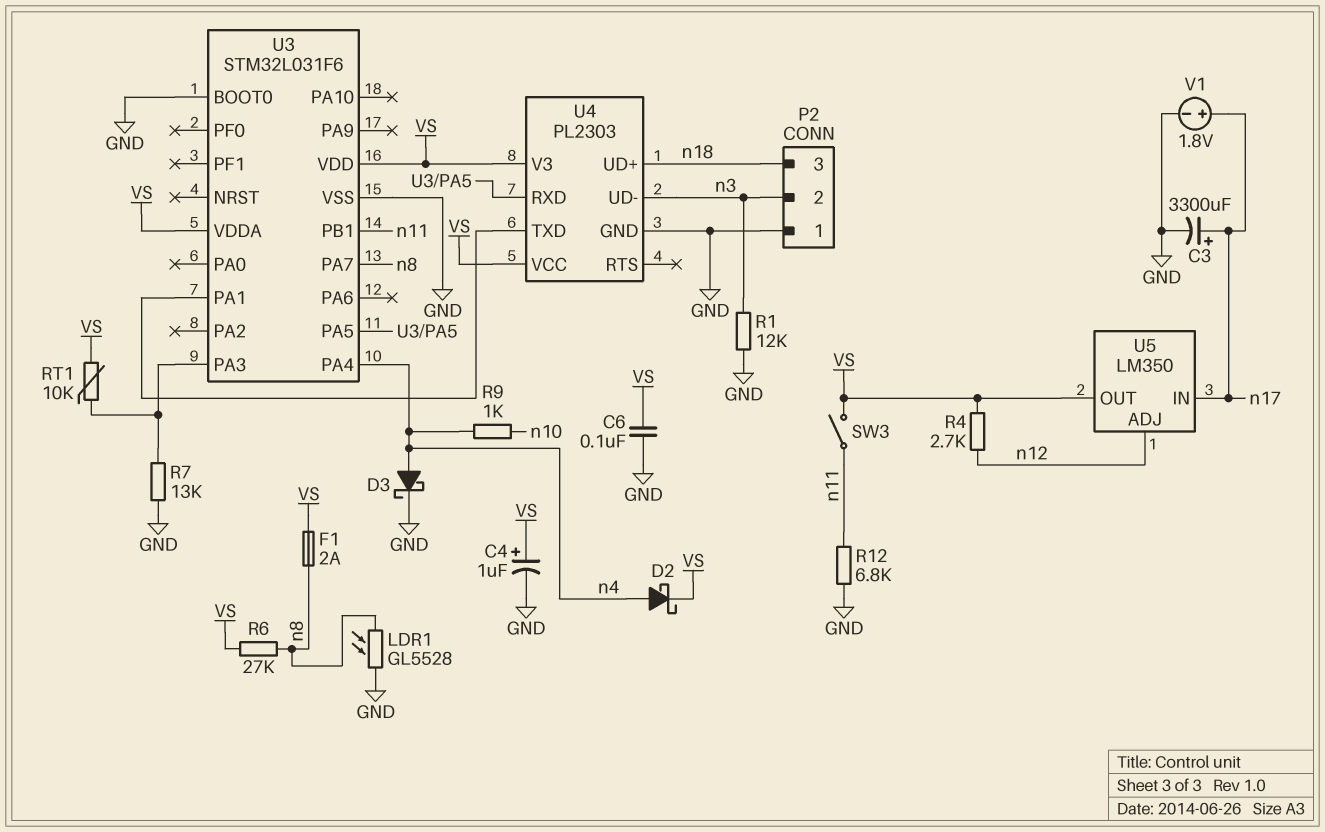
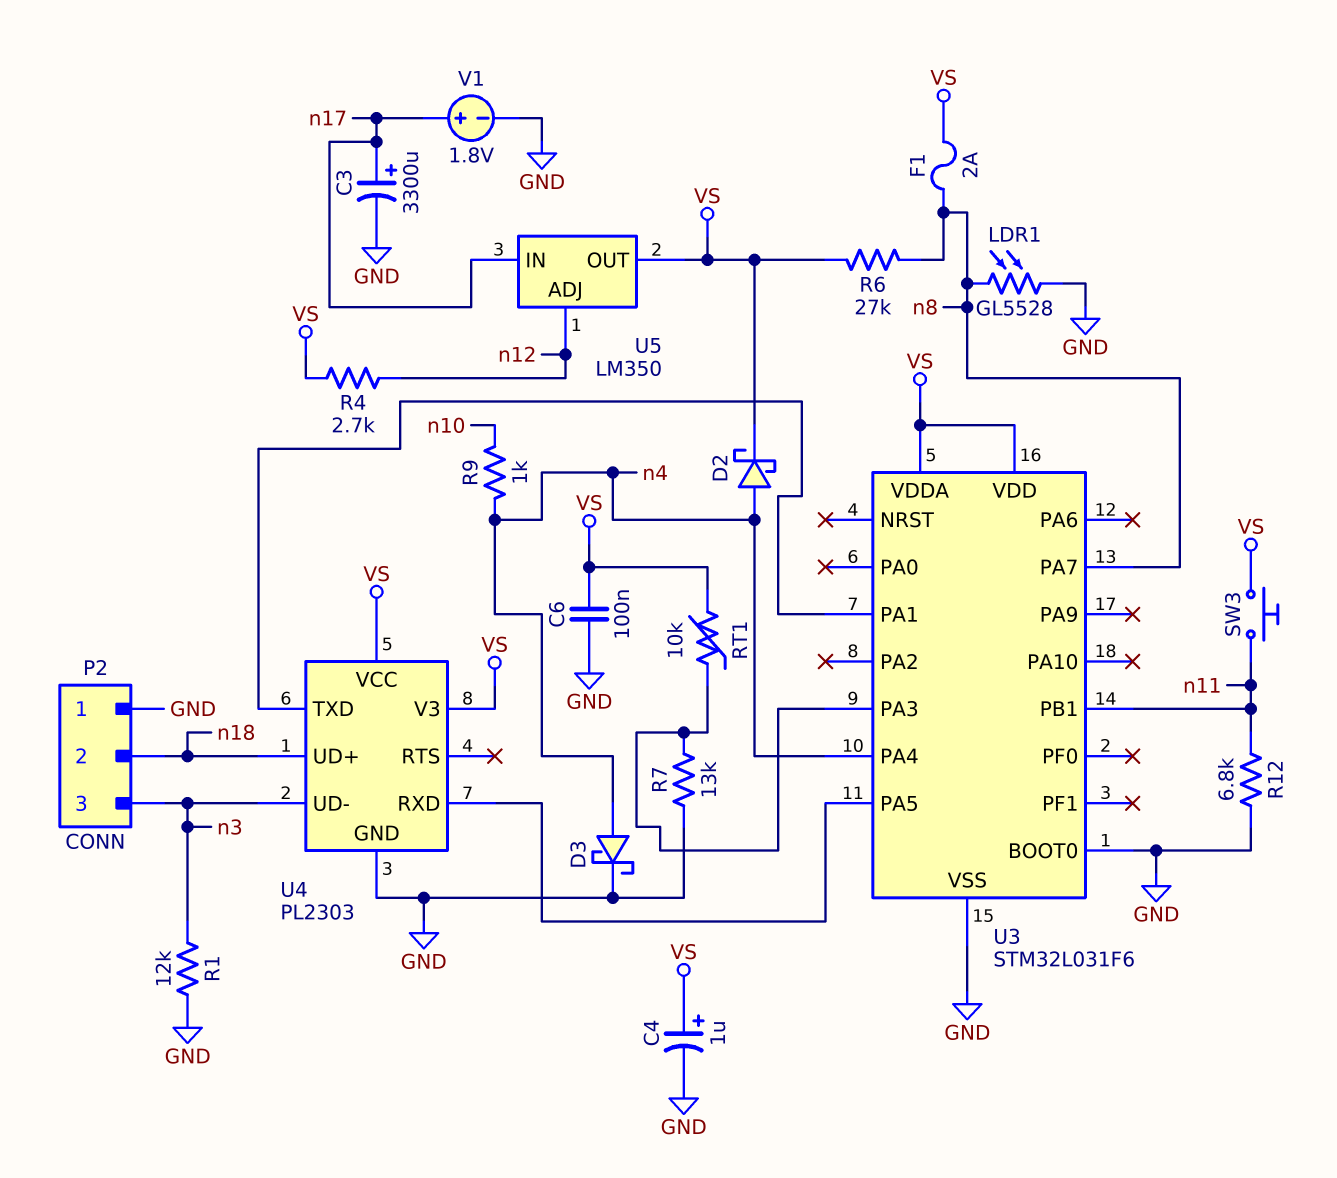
P2 pin 2: n3 -> n18
P2 pin 3: n18 -> n3
SW3: switch (VS, n11) -> button (VS, n11)

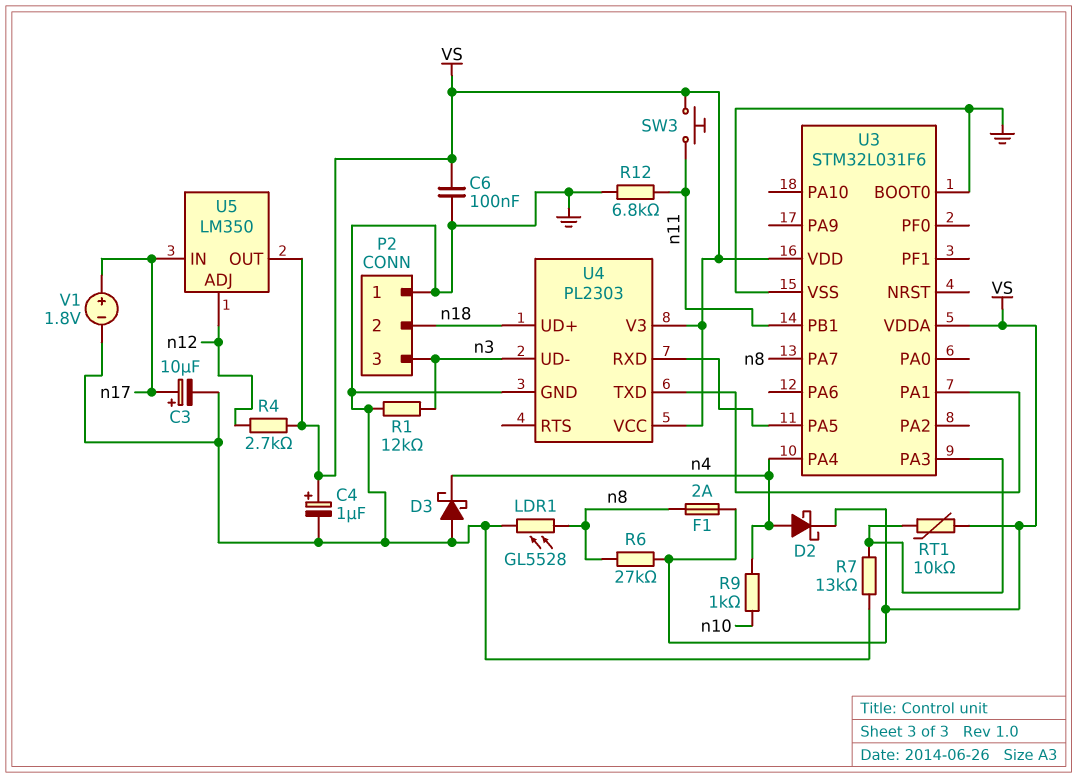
C3: 3300uF (plus n17, minus GND) -> 10uF (plus n17, minus GND)
D3: schottky (A n4, K GND) -> schottky (A GND, K n4)

